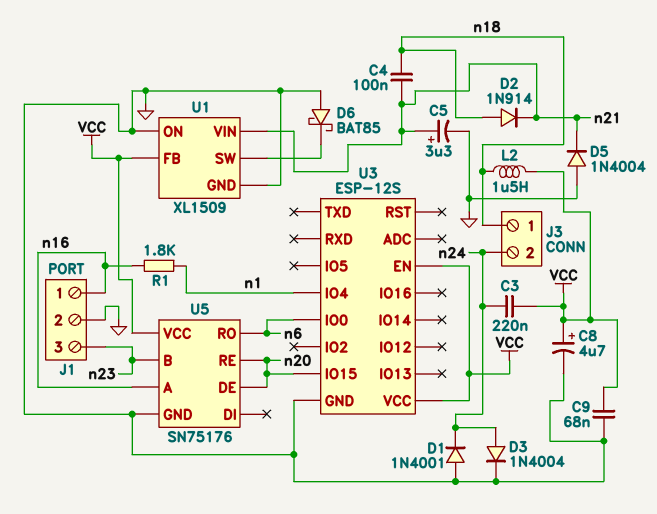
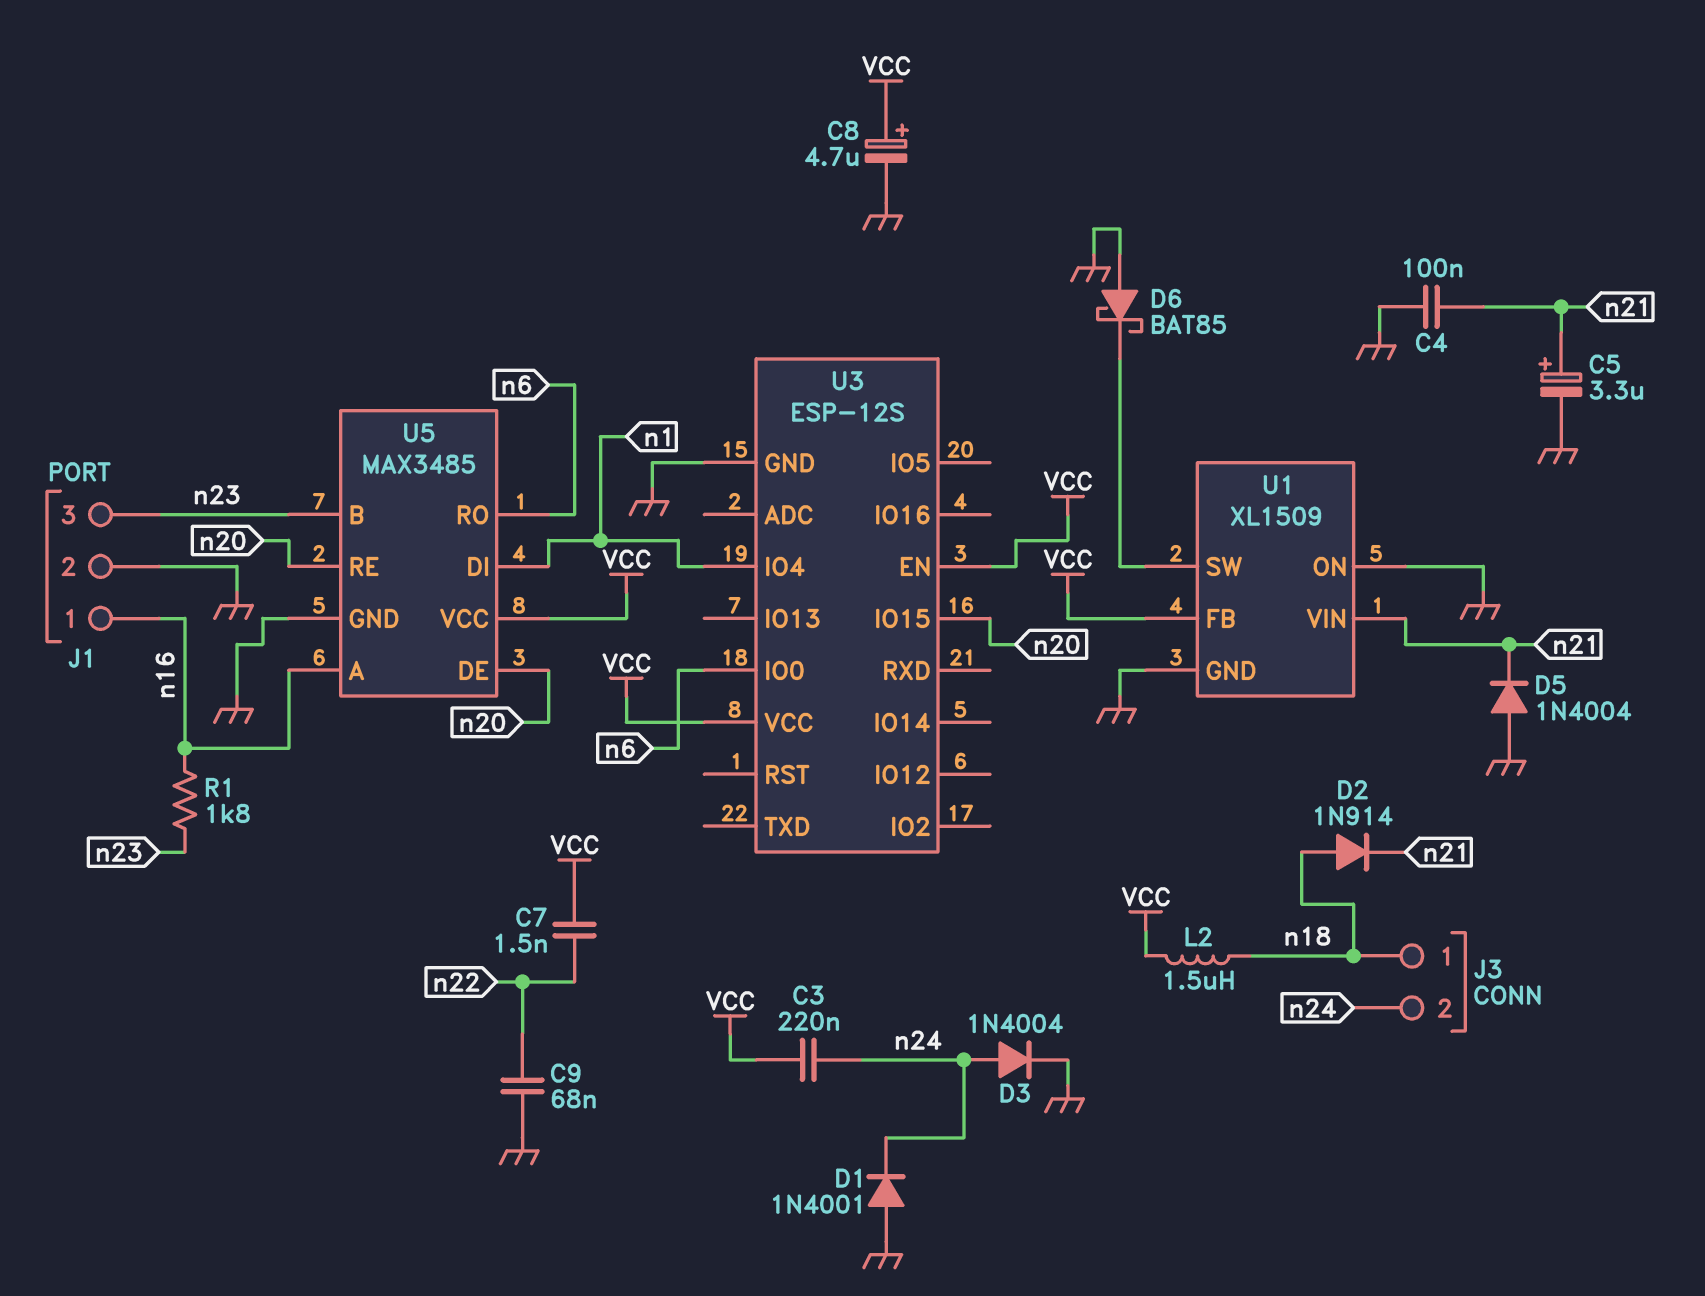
C4: 100nF (n18, n21) -> 100nF (GND, n21)
C7: none -> 1.5nF (VCC, n22)
C9: 68nF (GND, VCC) -> 68nF (GND, n22)
R1: 1.8k (n1, n16) -> 1.8k (n16, n23)
U5: SN75176 -> MAX3485
U5 pin DI: none -> n1

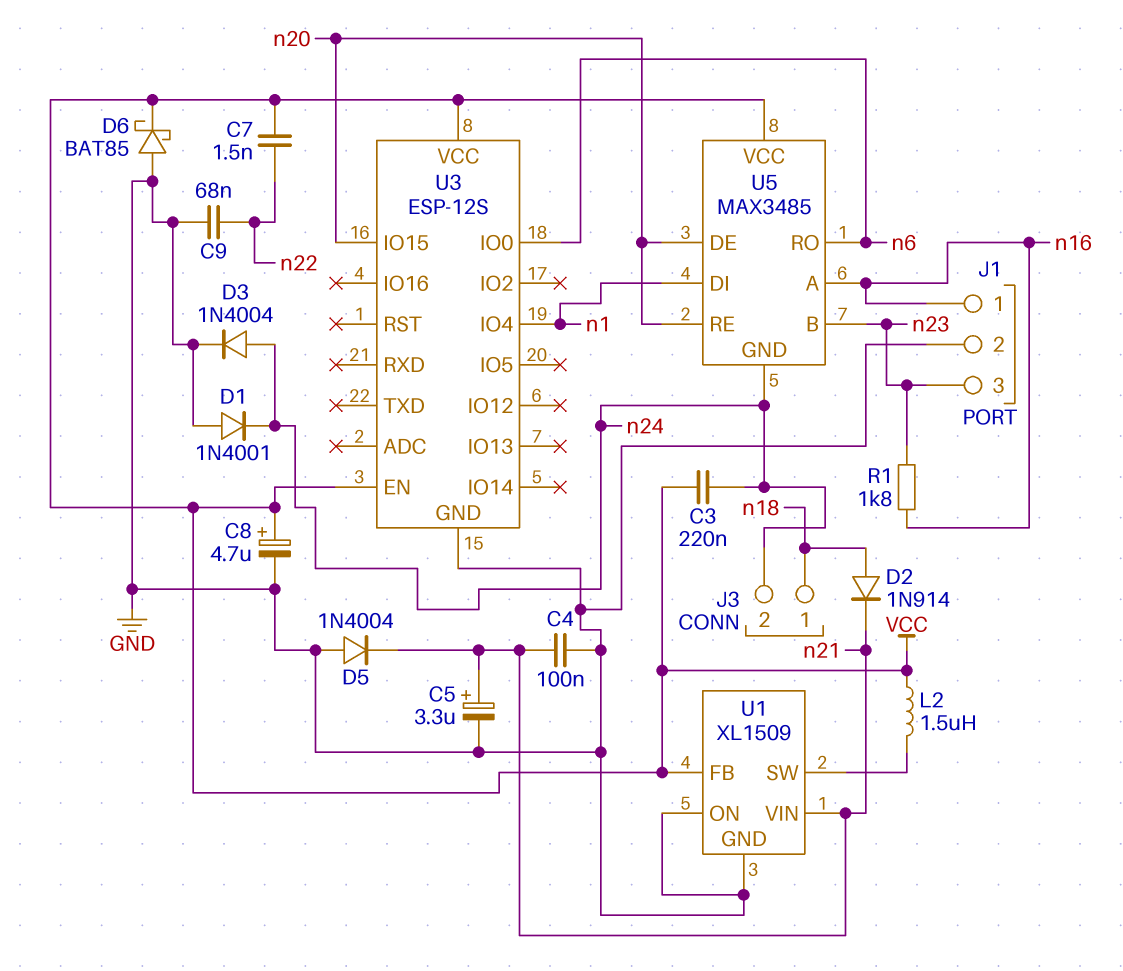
D6: schottky BAT85 (A GND, K U1/SW) -> schottky BAT85 (A GND, K VCC)
L2: 1.5uH (VCC, n18) -> 1.5uH (U1/SW, VCC)
U5 pin GND: GND -> n24

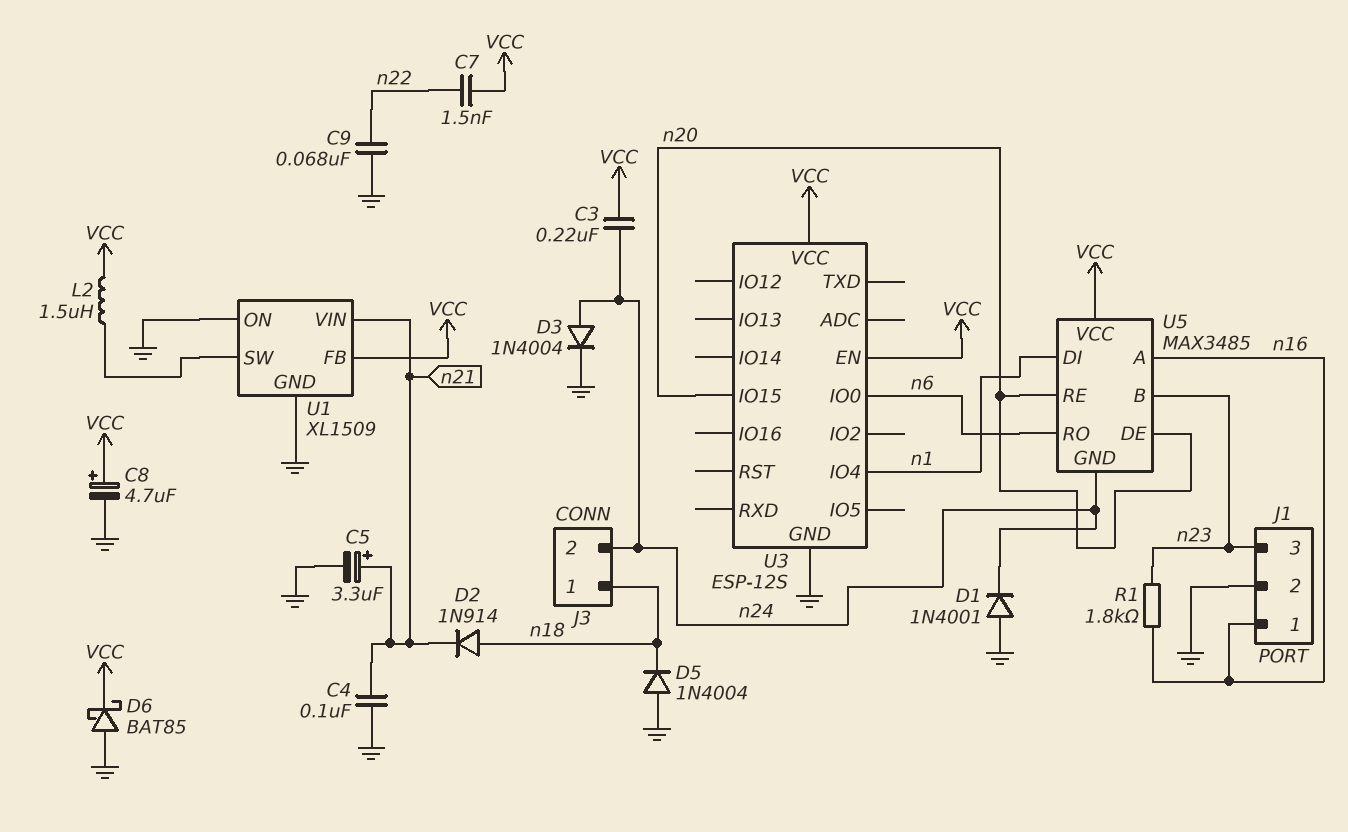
D5: diode 1N4004 (A GND, K n21) -> diode 1N4004 (A GND, K n18)

